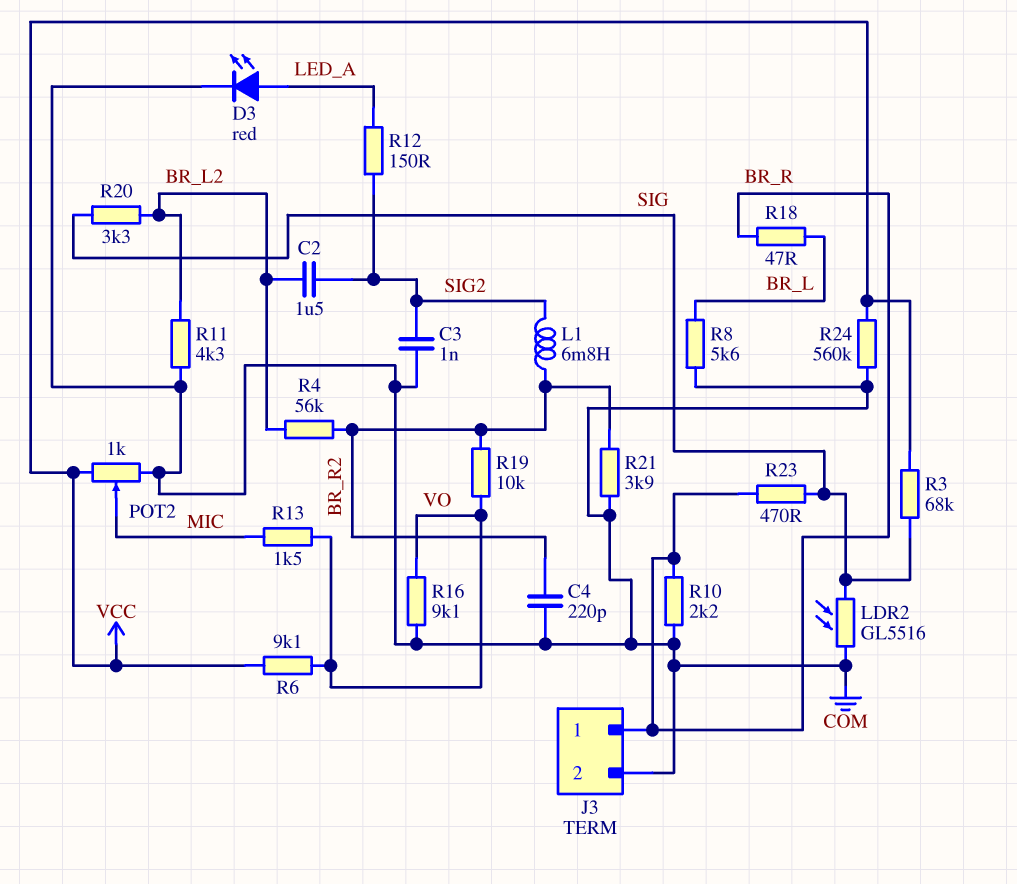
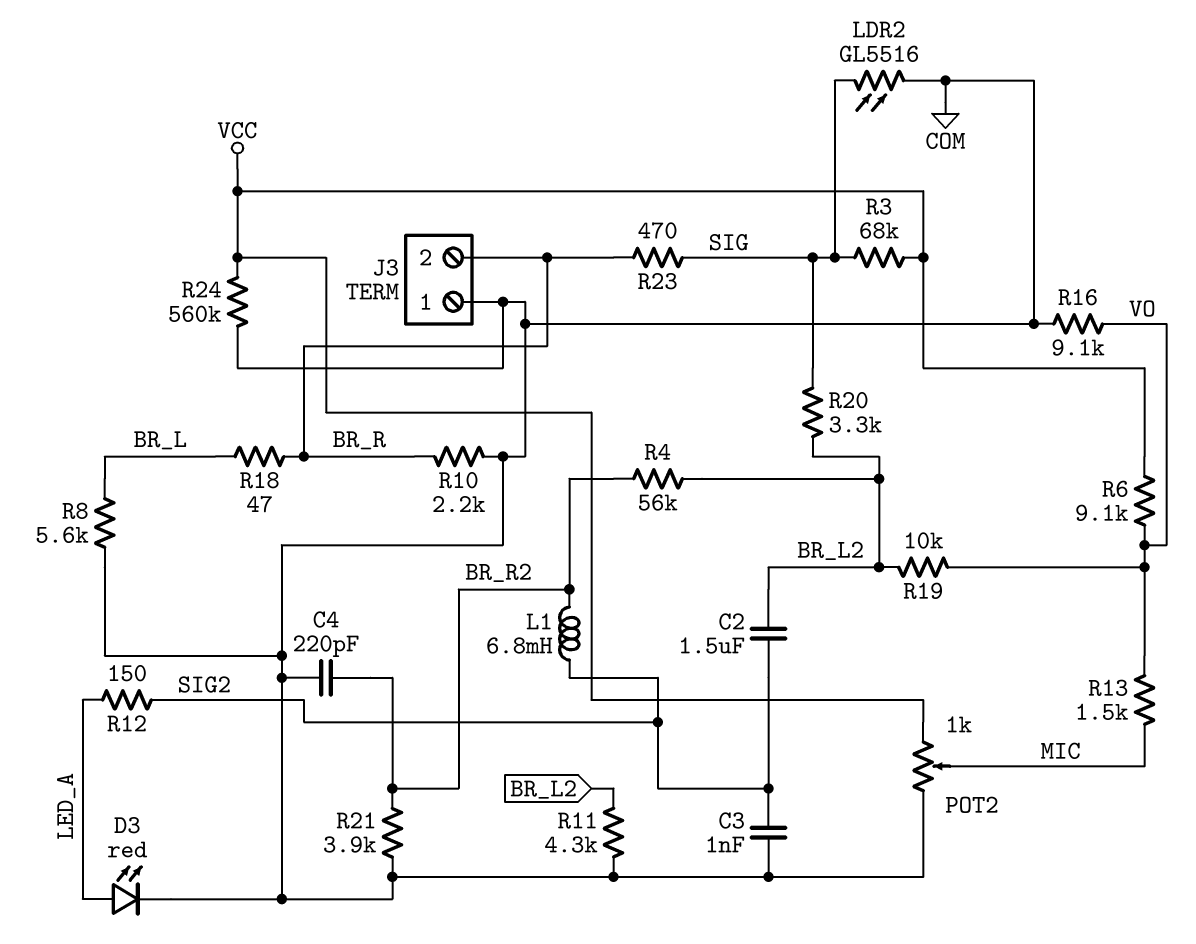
J3 pin 1: BR_R -> COM
J3 pin 2: COM -> BR_R
R19: 10k (BR_R2, VO) -> 10k (BR_L2, VO)

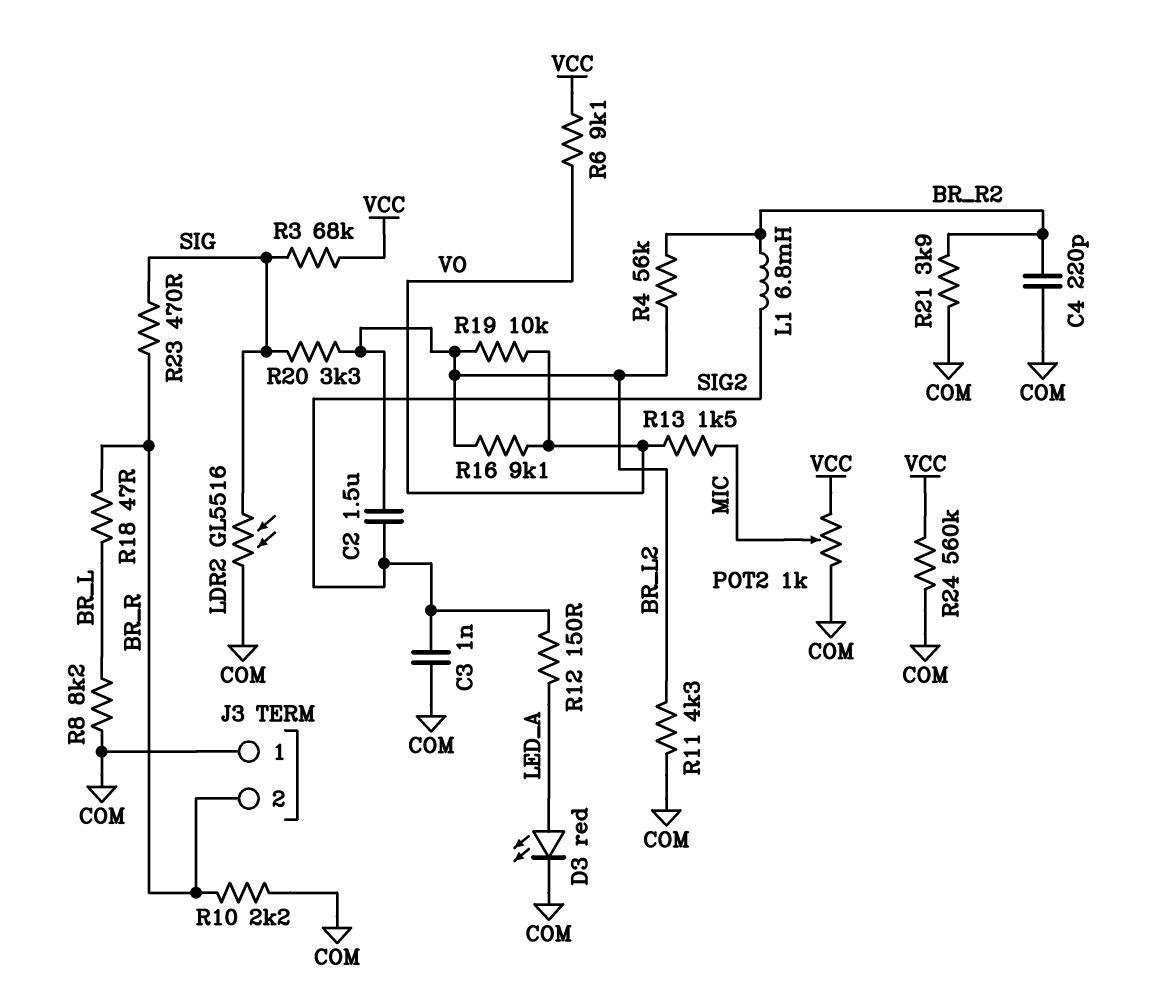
R8: 5.6k (BR_L, COM) -> 8.2k (BR_L, COM)
R16: 9.1k (COM, VO) -> 9.1k (BR_L2, VO)

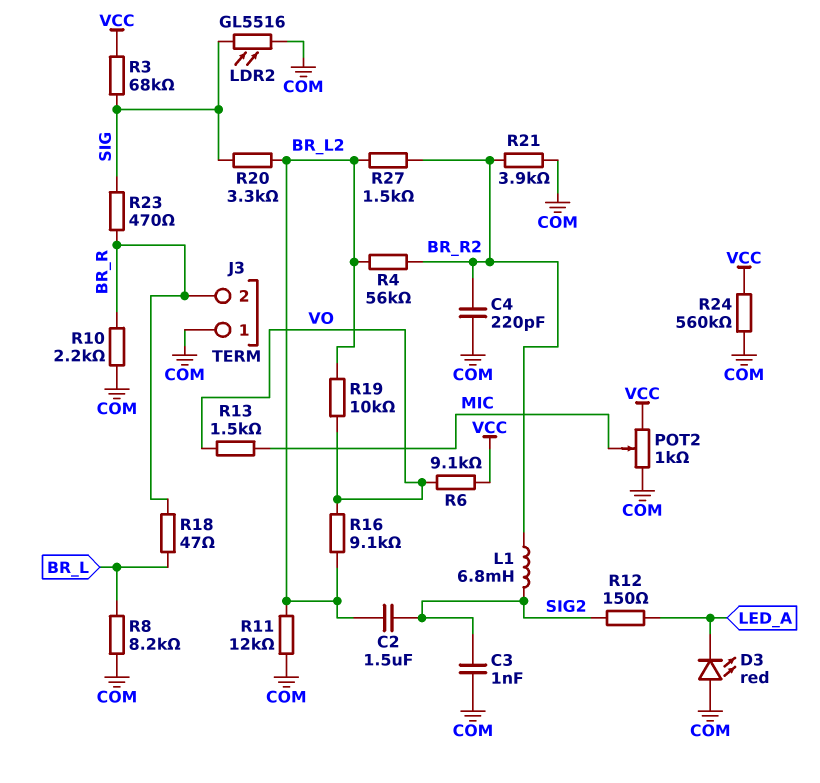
D3: LED red (A LED_A, K COM) -> LED red (A COM, K LED_A)
R11: 4.3k (BR_L2, COM) -> 12k (BR_L2, COM)
R27: none -> 1.5k (BR_L2, BR_R2)

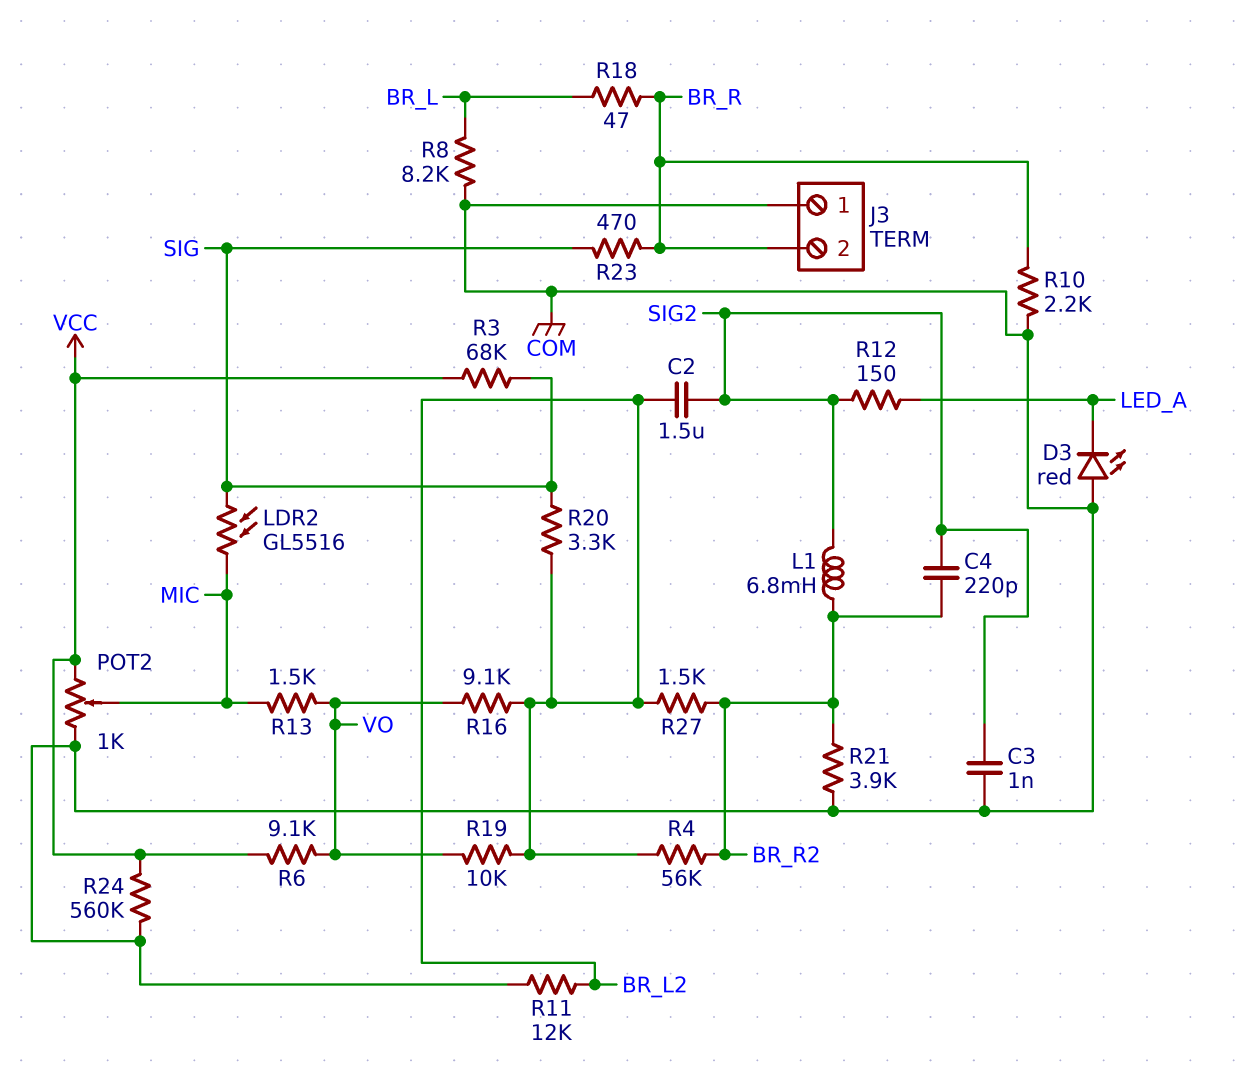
C4: 220pF (BR_R2, COM) -> 220pF (BR_R2, SIG2)
LDR2: GL5516 (COM, SIG) -> GL5516 (MIC, SIG)

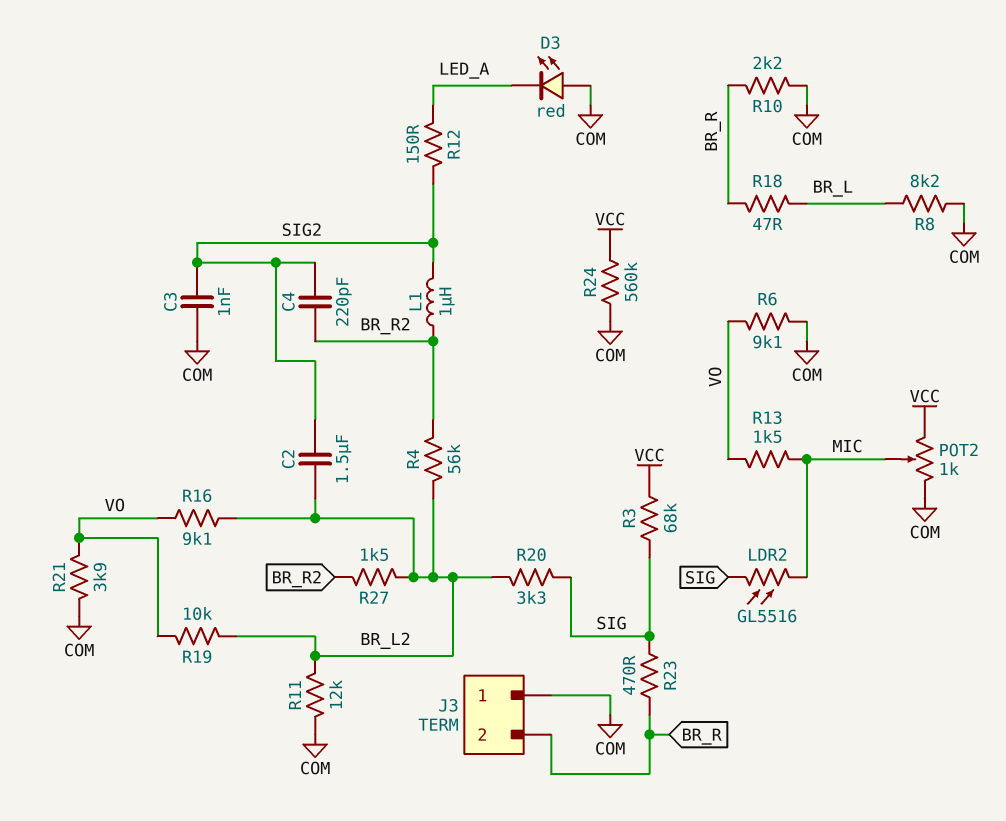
L1: 6.8mH (BR_R2, SIG2) -> 1uH (BR_R2, SIG2)
R6: 9.1k (VCC, VO) -> 9.1k (COM, VO)
R21: 3.9k (BR_R2, COM) -> 3.9k (COM, VO)

